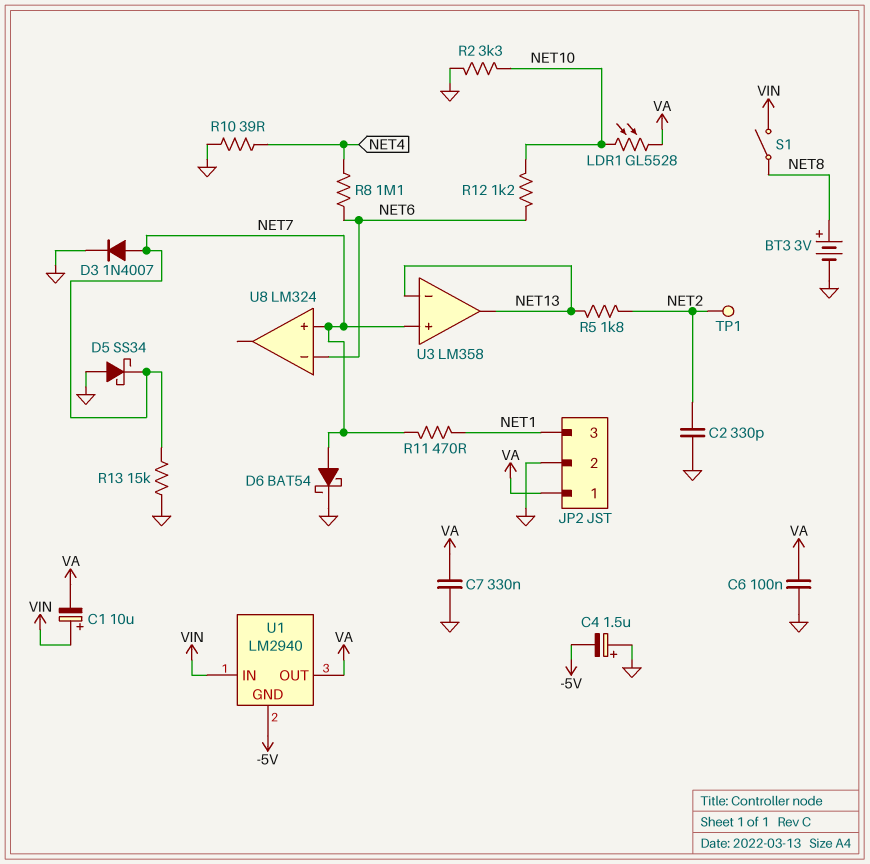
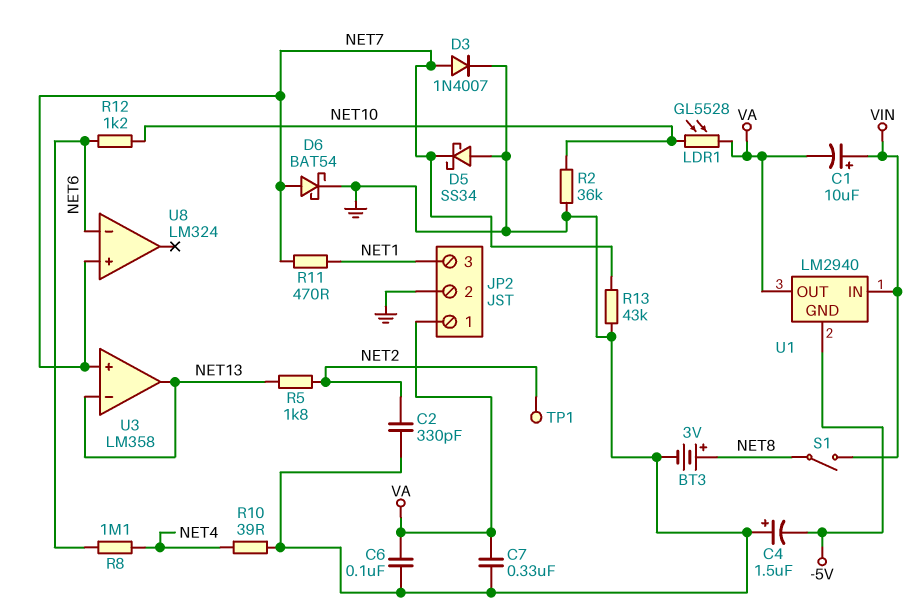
R2: 3.3k (GND, NET10) -> 36k (GND, NET10)
R13: 15k (GND, NET7) -> 43k (GND, NET7)

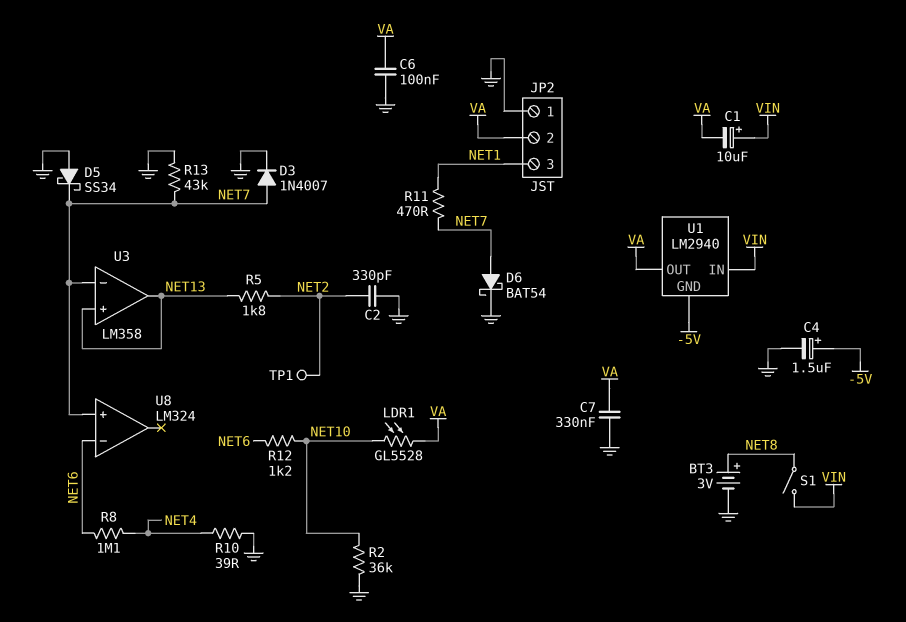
C4: 1.5uF (plus GND, minus -5V) -> 1.5uF (plus -5V, minus GND)
JP2 pin 1: VA -> GND
JP2 pin 2: GND -> VA
U3 pin in+: NET7 -> NET13
U3 pin in-: NET13 -> NET7

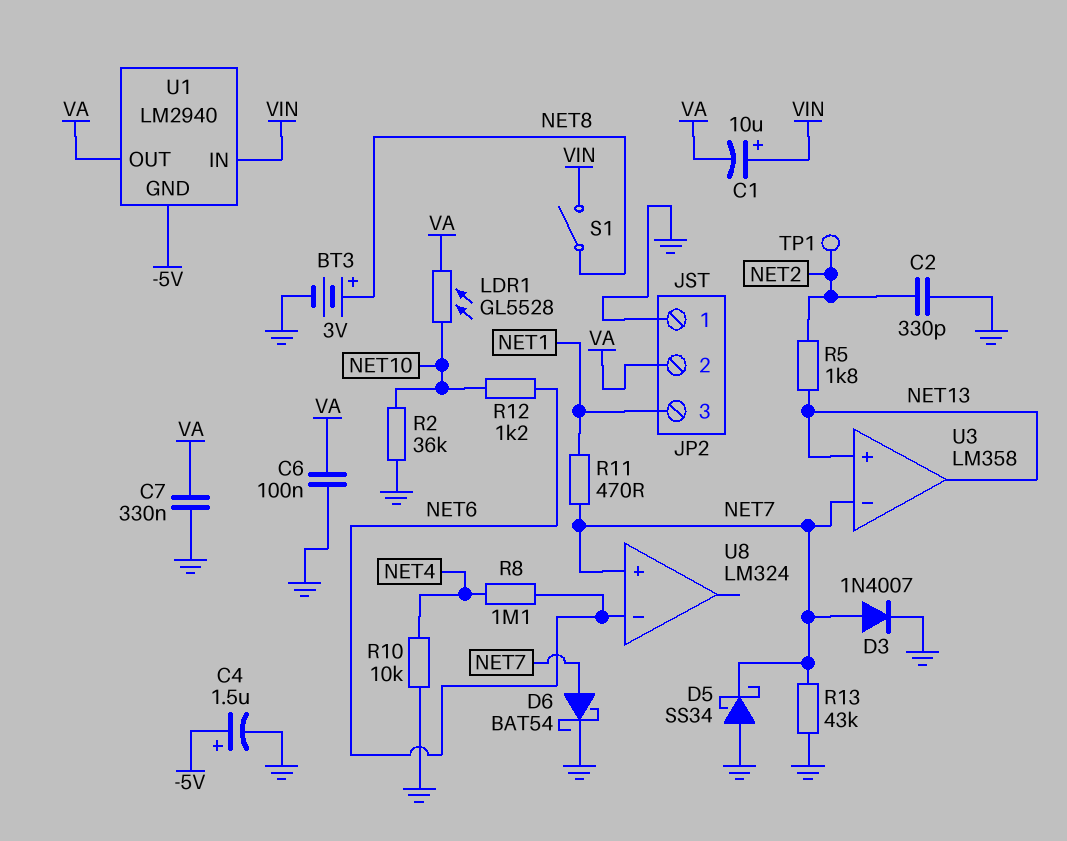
R10: 39 (GND, NET4) -> 10k (GND, NET4)

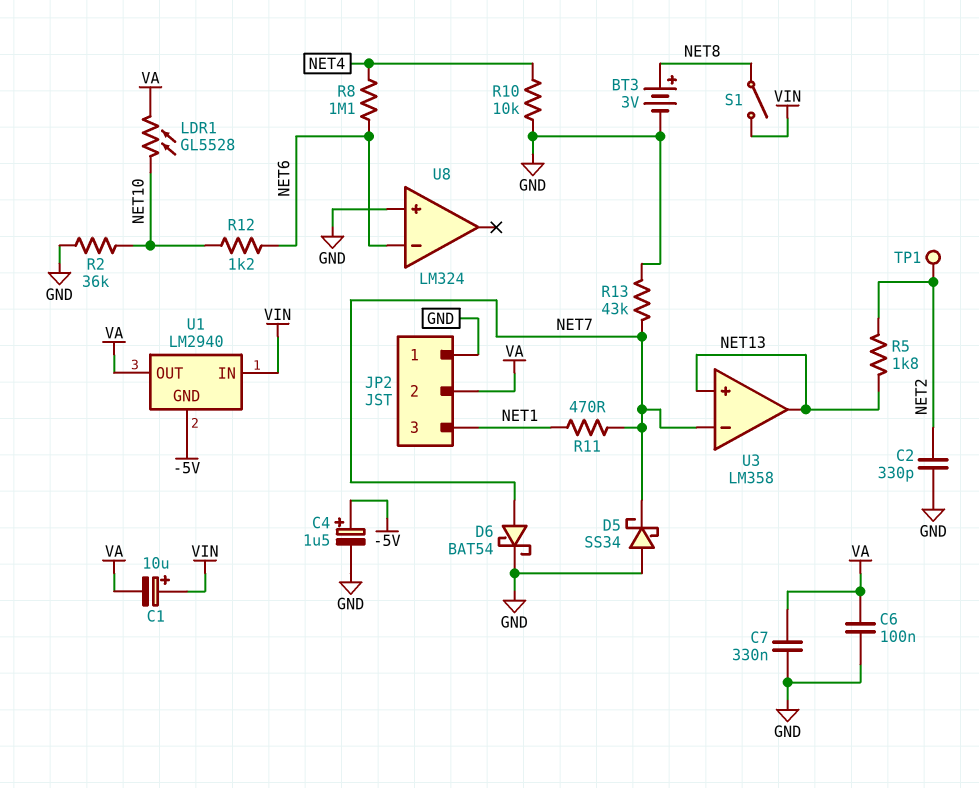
D3: diode 1N4007 (A NET7, K GND) -> none
U8 pin in+: NET7 -> GND

